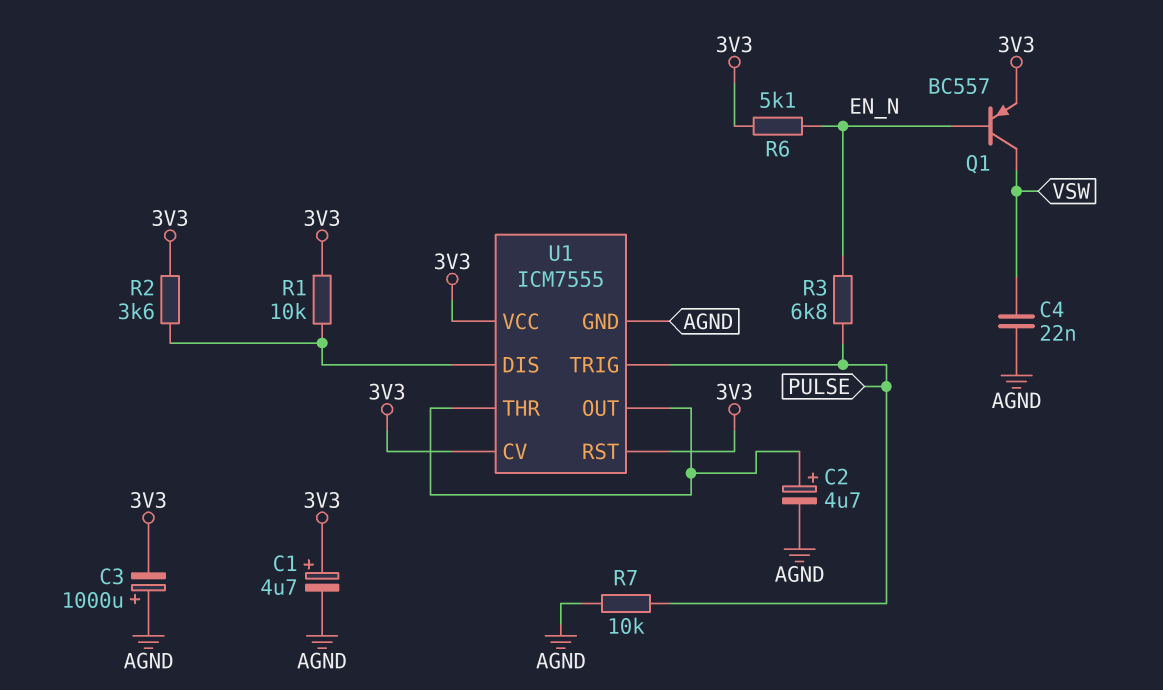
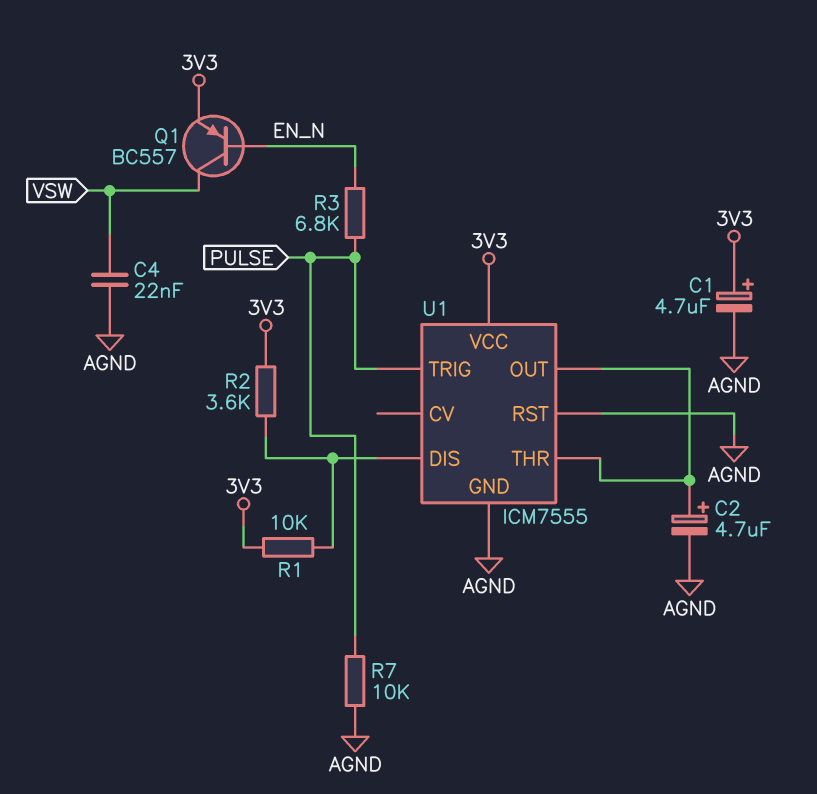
C3: 1000uF (plus AGND, minus 3V3) -> none
R6: 5.1k (3V3, EN_N) -> none
U1 pin CV: 3V3 -> none
U1 pin RST: 3V3 -> AGND

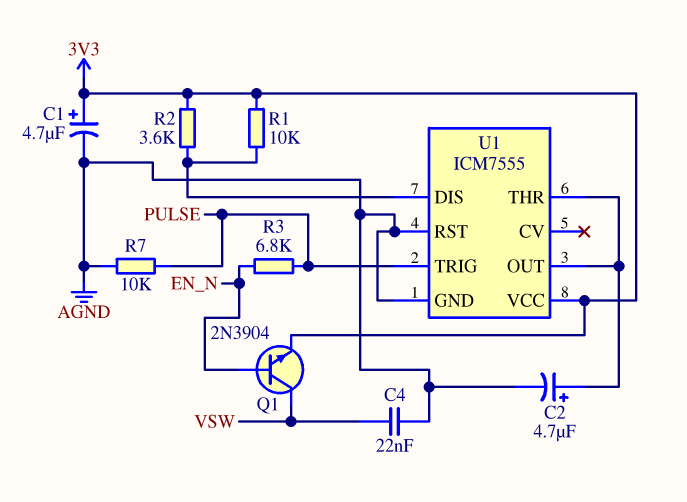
Q1: PNP BC557 (B EN_N, C VSW, E 3V3) -> NPN 2N3904 (B EN_N, C VSW, E 3V3)

